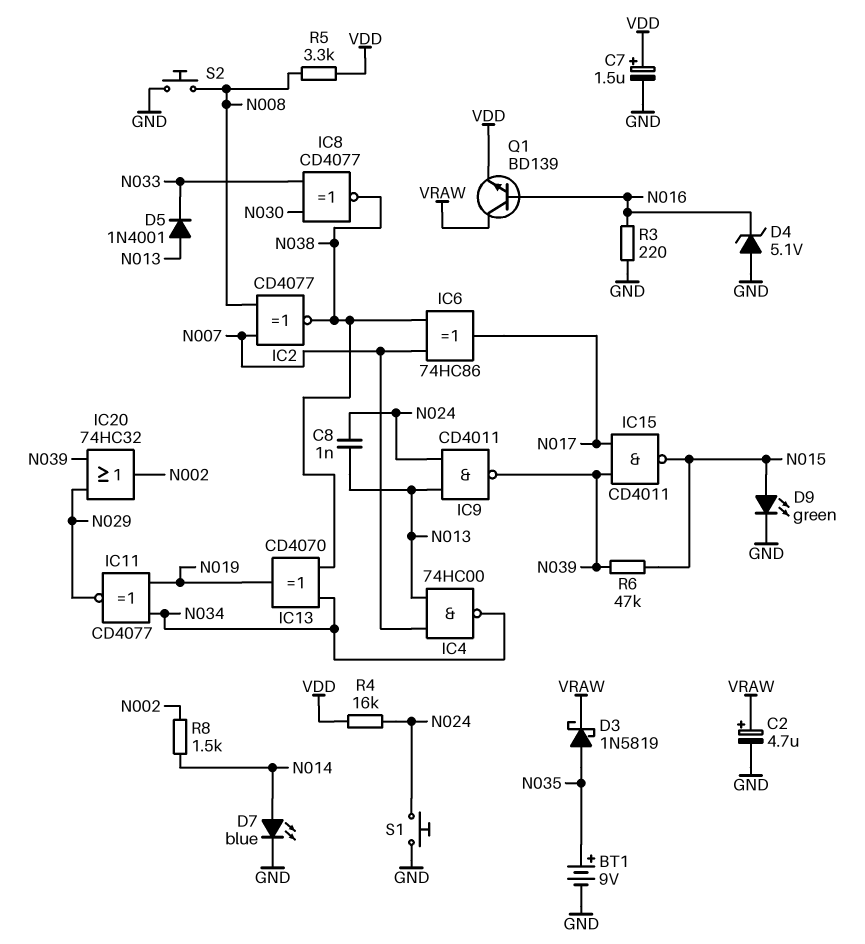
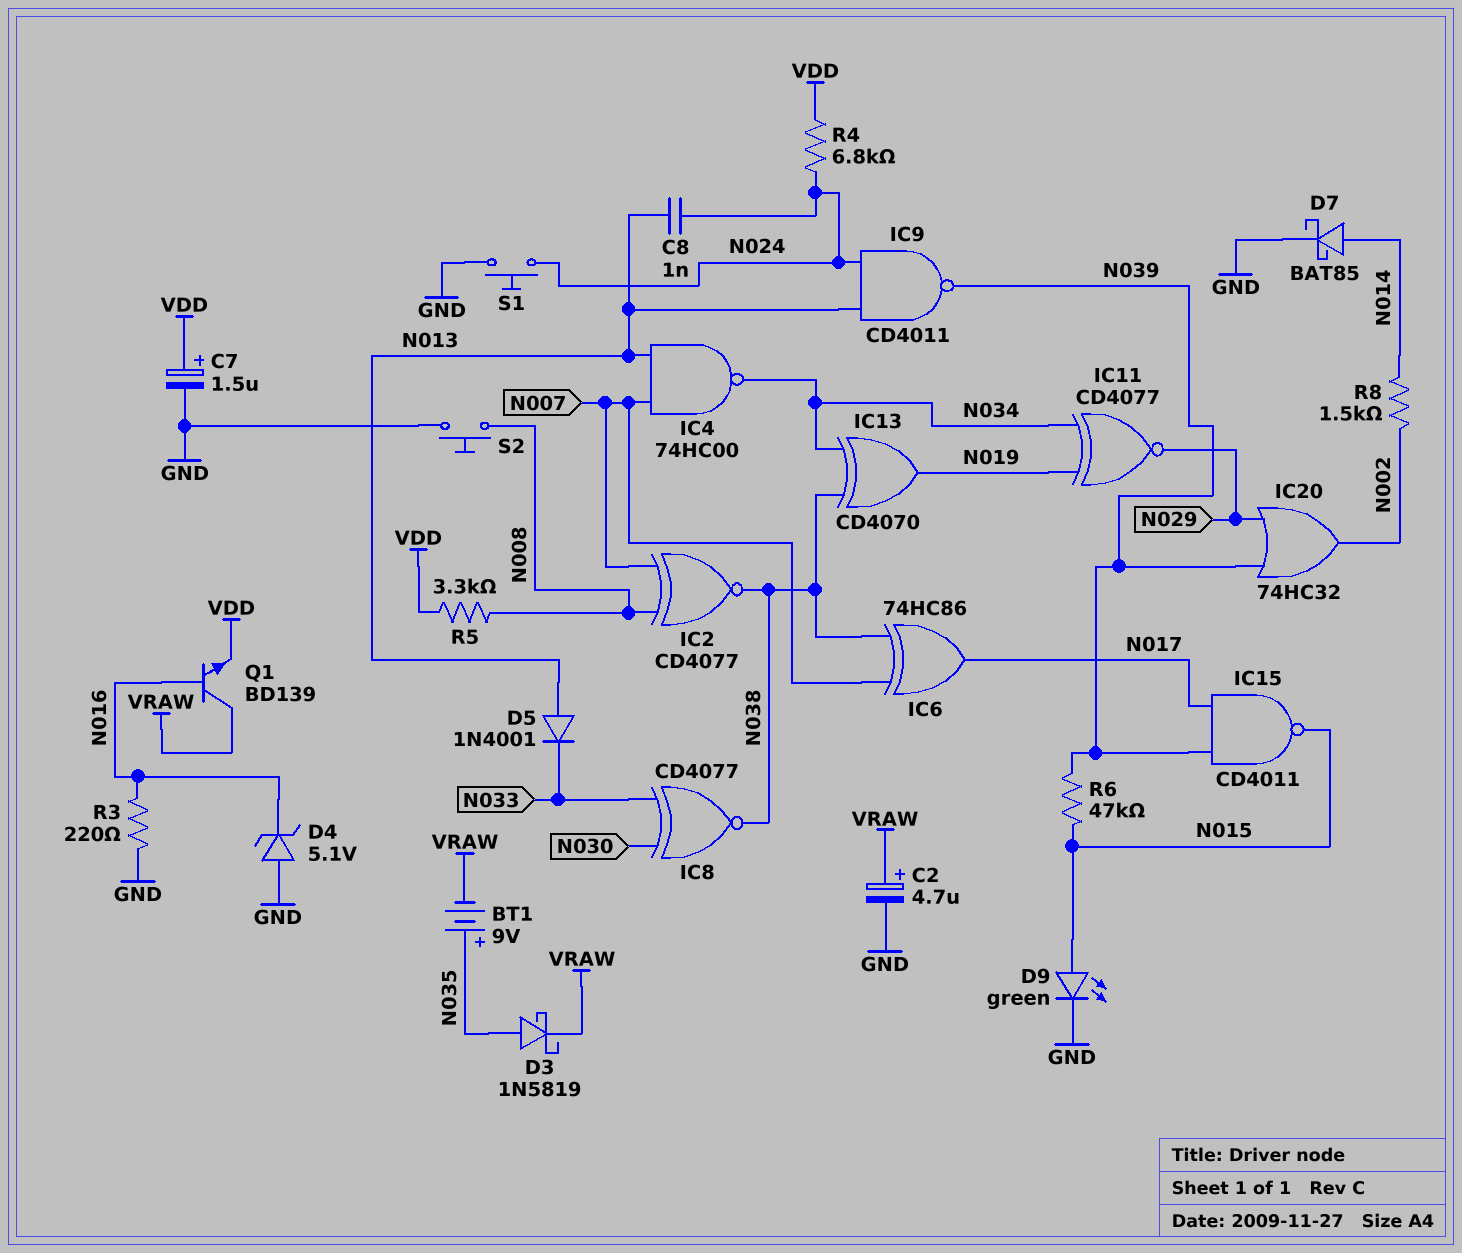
BT1: 9V (plus N035, minus GND) -> 9V (plus N035, minus VRAW)
D7: LED blue (A N014, K GND) -> schottky BAT85 (A N014, K GND)
R4: 16k (N024, VDD) -> 6.8k (N024, VDD)

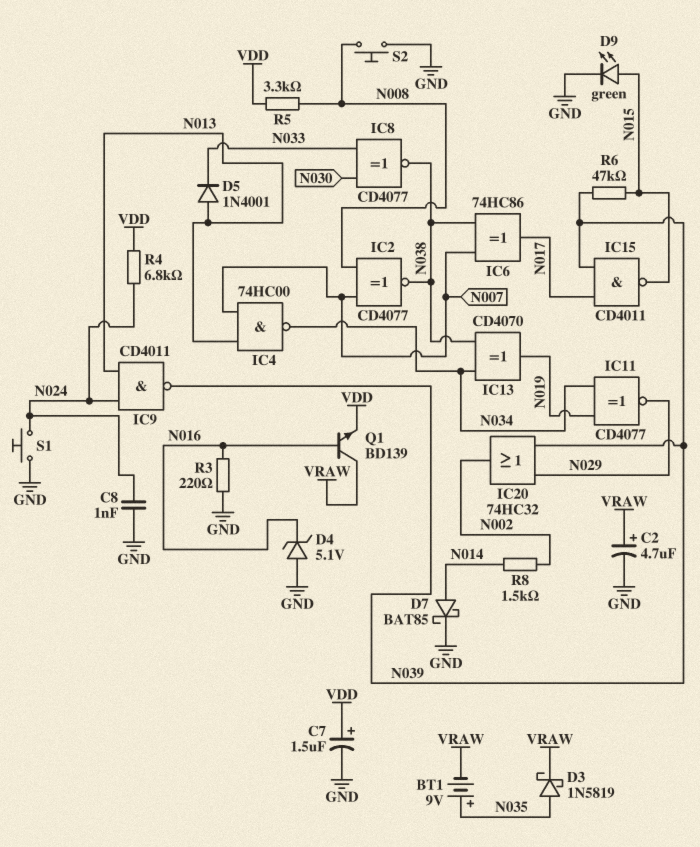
C8: 1nF (N013, N024) -> 1nF (GND, N024)

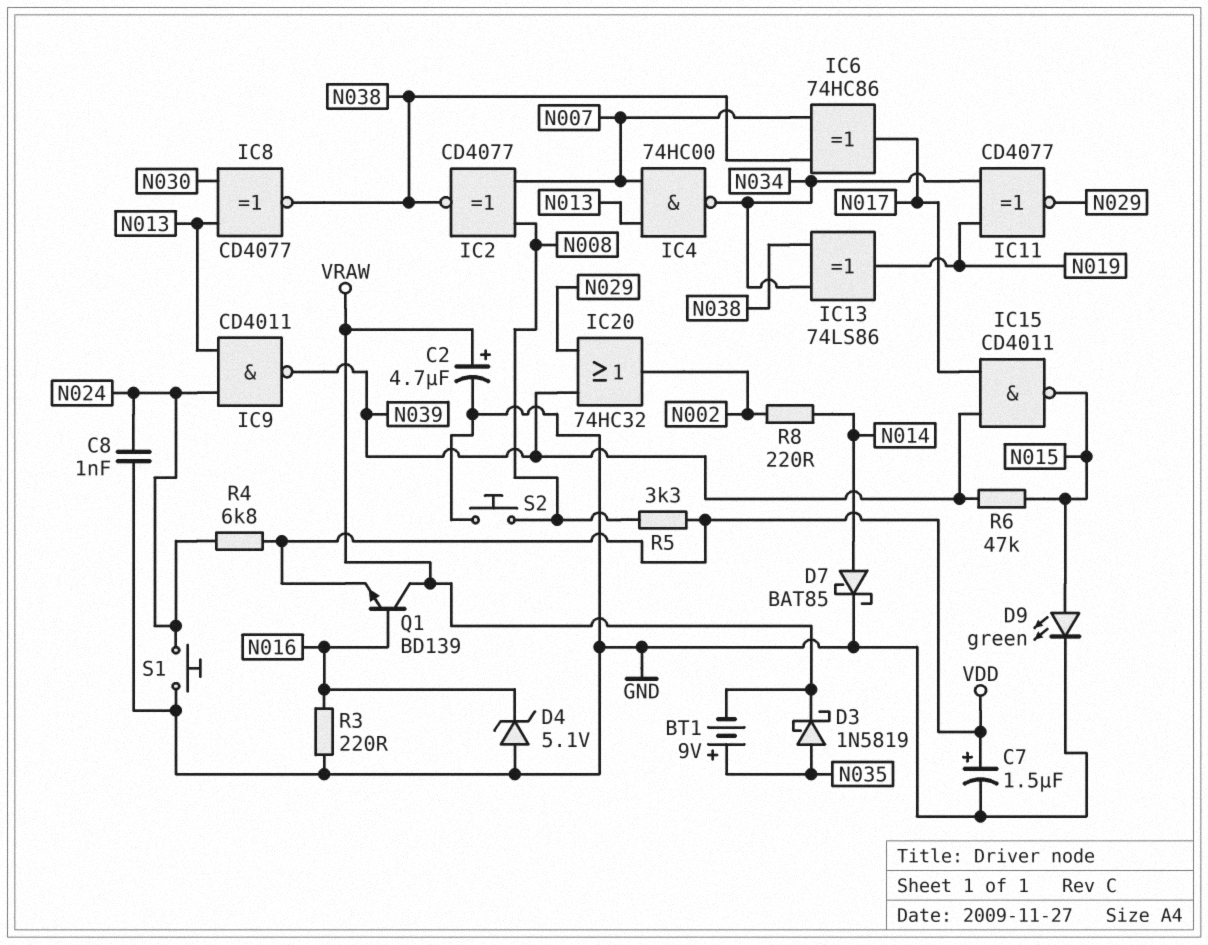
D5: diode 1N4001 (A N013, K N033) -> none
IC8: XNOR CD4077 (in N030, in N033, out N038) -> XNOR CD4077 (in N013, in N030, out N038)
IC13: XOR CD4070 (in N034, in N038, out N019) -> XOR 74LS86 (in N034, in N038, out N019)
R8: 1.5k (N002, N014) -> 220 (N002, N014)

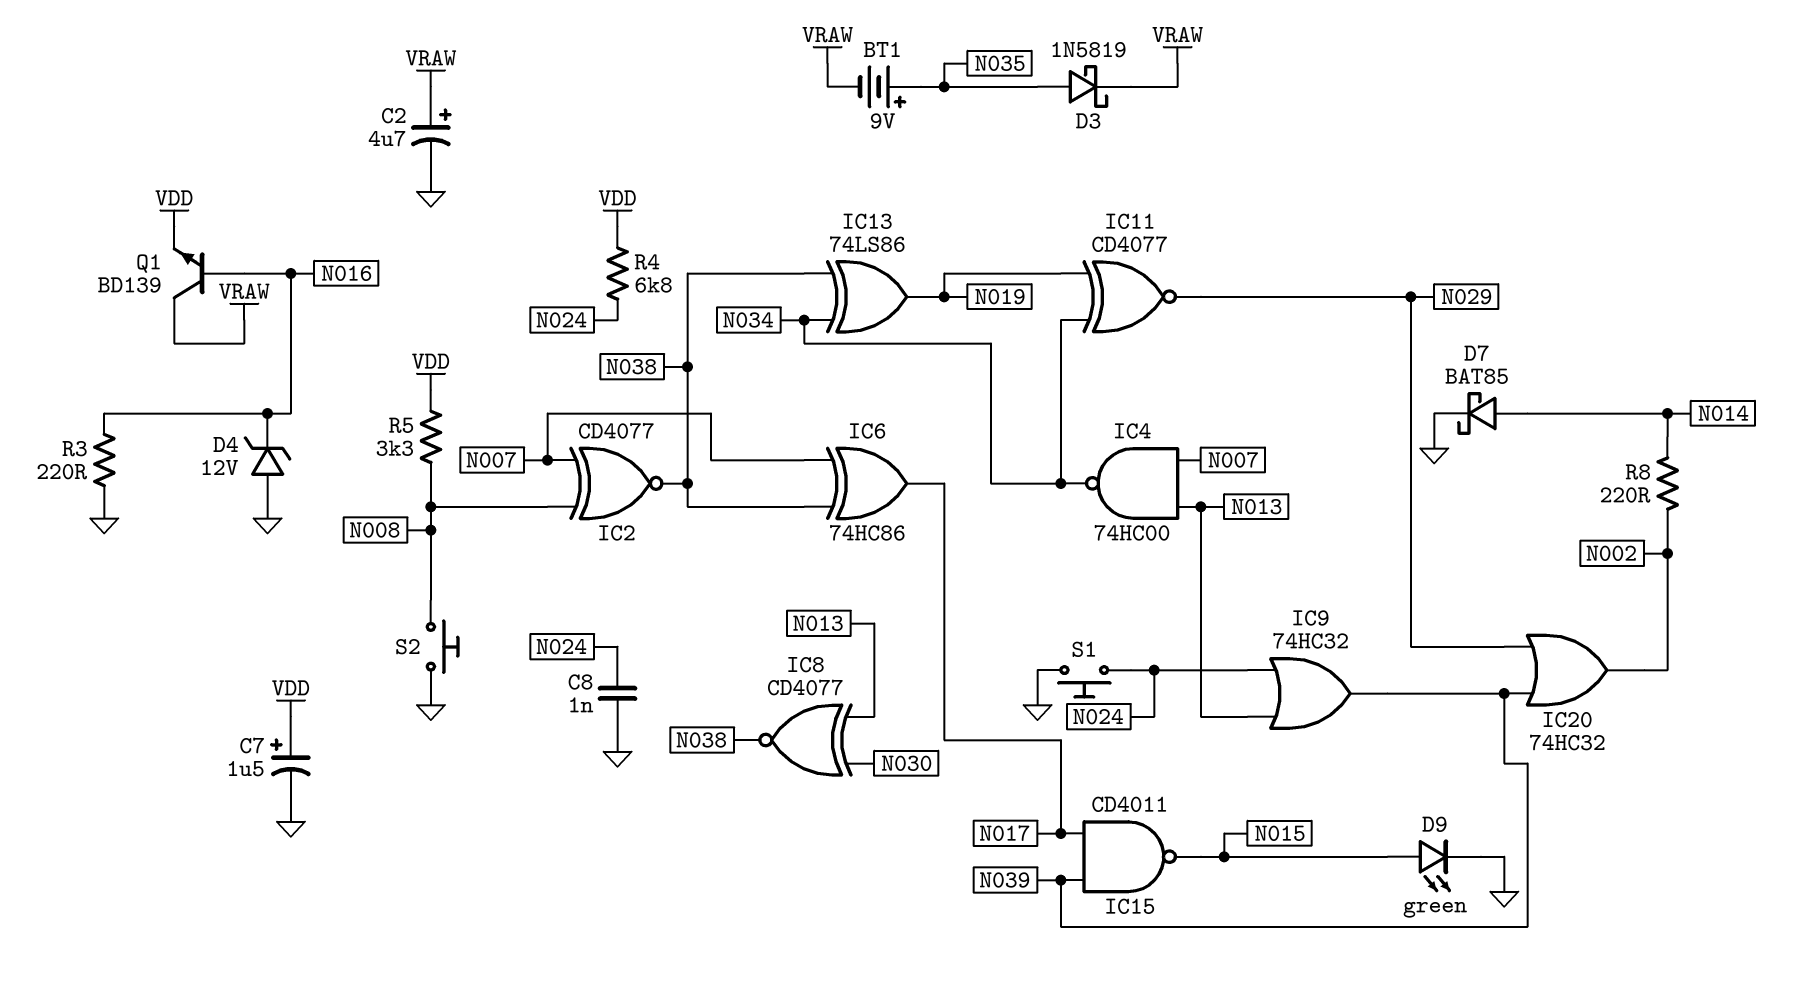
D4: zener 5.1V (A GND, K N016) -> zener 12V (A GND, K N016)
IC9: NAND CD4011 (in N013, in N024, out N039) -> OR 74HC32 (in N013, in N024, out N039)
R6: 47k (N015, N039) -> none

